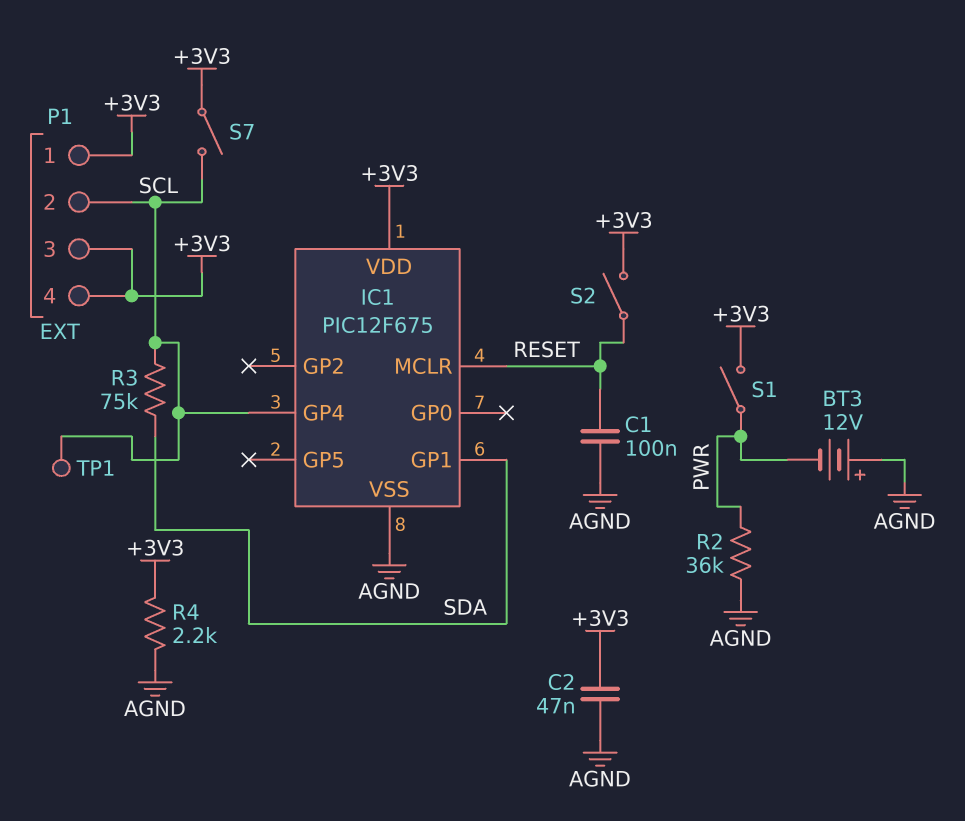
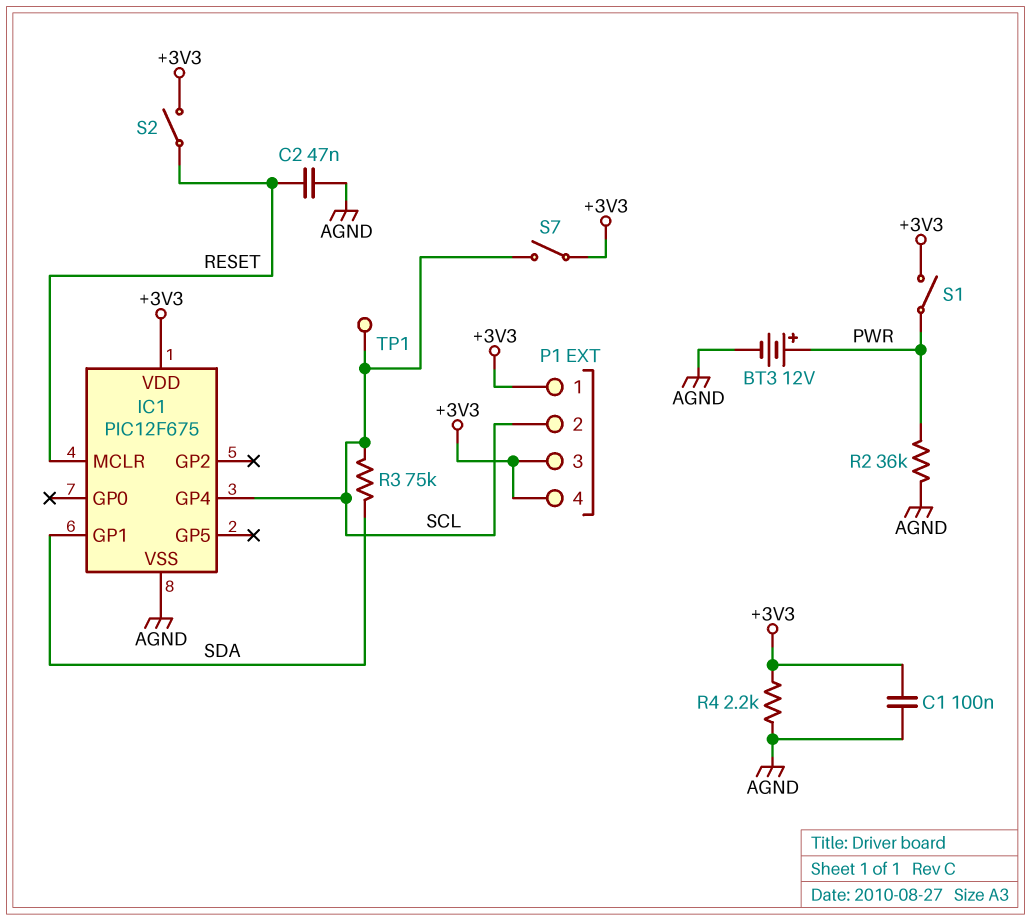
BT3: 12V (plus AGND, minus PWR) -> 12V (plus PWR, minus AGND)
C1: 100nF (AGND, RESET) -> 100nF (+3V3, AGND)
C2: 47nF (+3V3, AGND) -> 47nF (AGND, RESET)

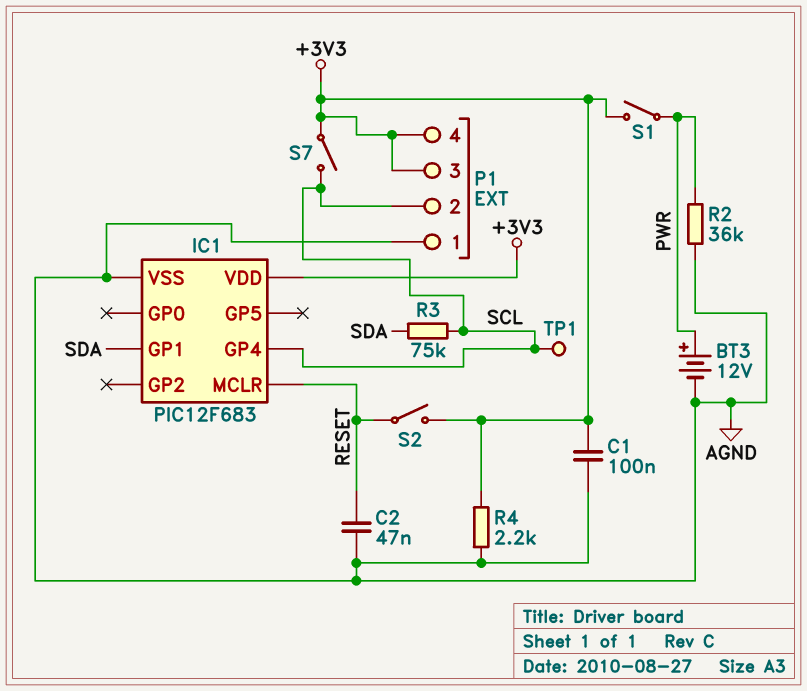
IC1: PIC12F675 -> PIC12F683
P1 pin 1: +3V3 -> AGND

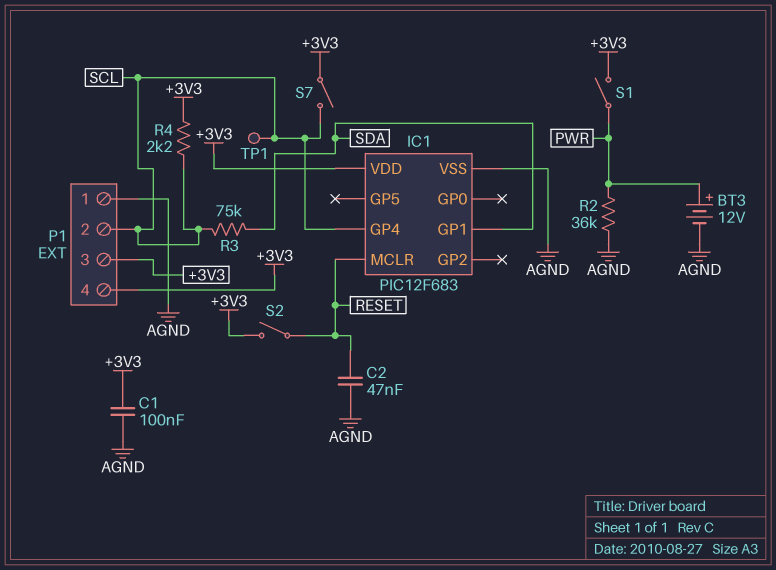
R4: 2.2k (+3V3, AGND) -> 2.2k (+3V3, SCL)

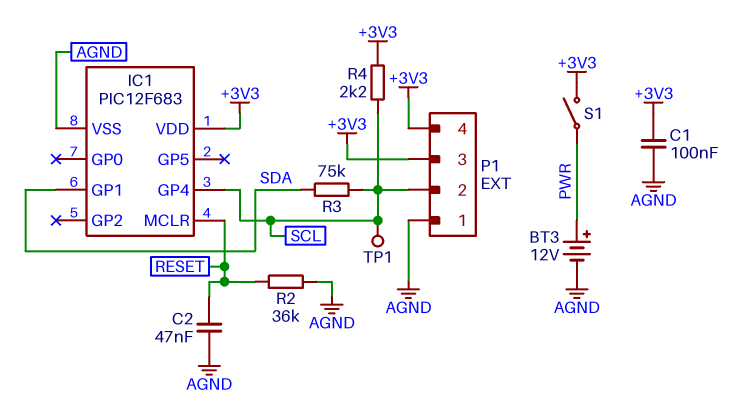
R2: 36k (AGND, PWR) -> 36k (AGND, RESET)
S2: switch (+3V3, RESET) -> none
S7: switch (+3V3, SCL) -> none

